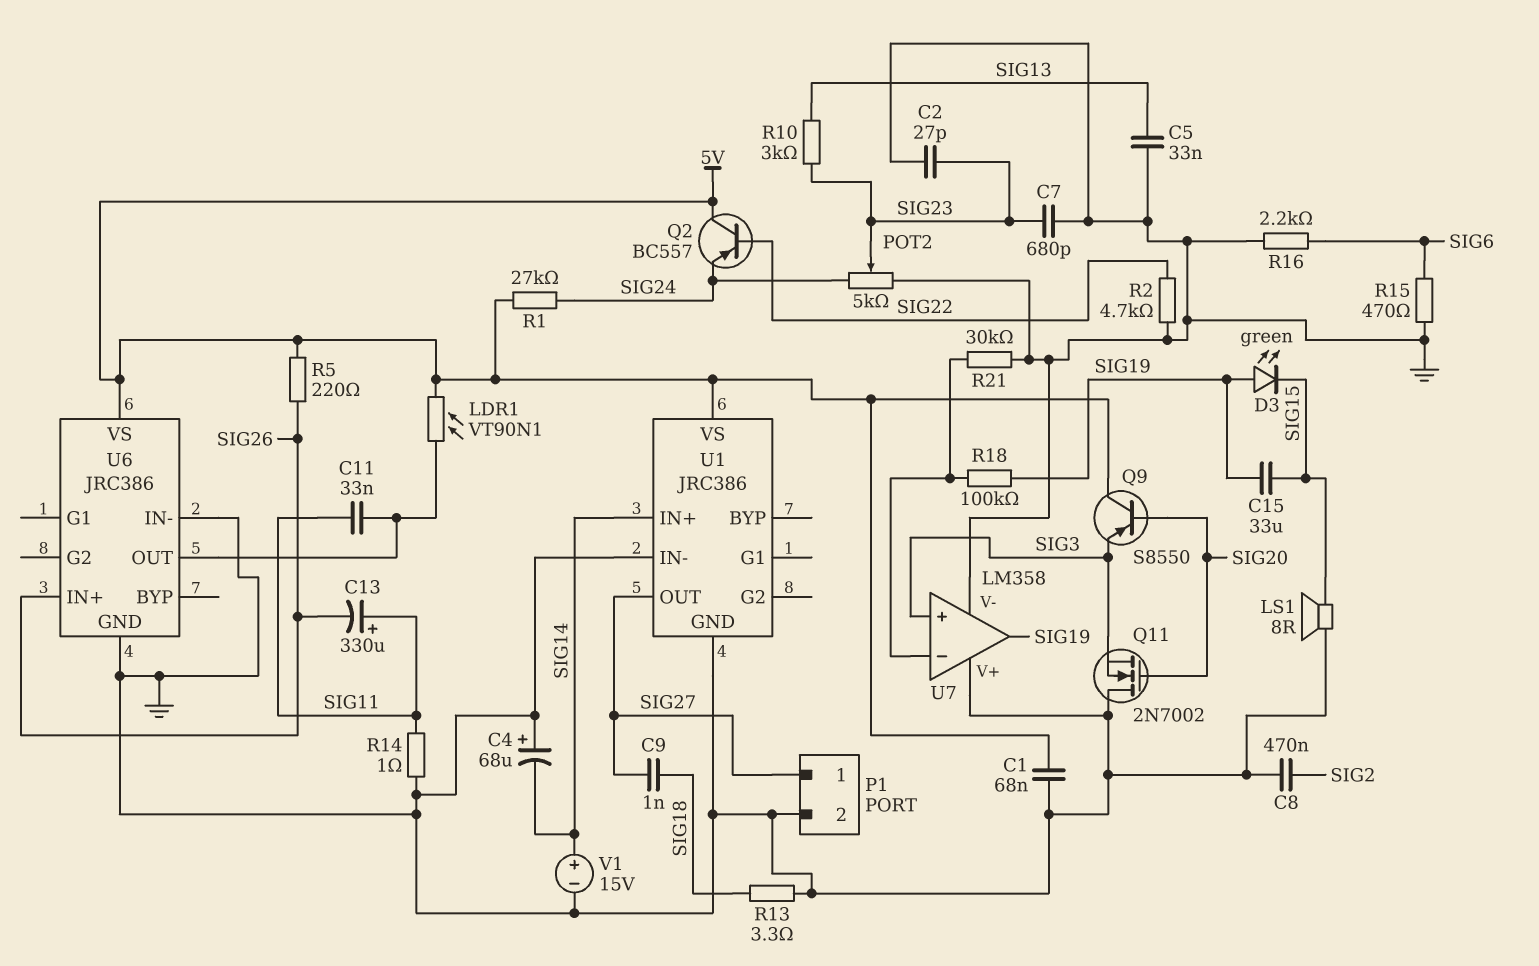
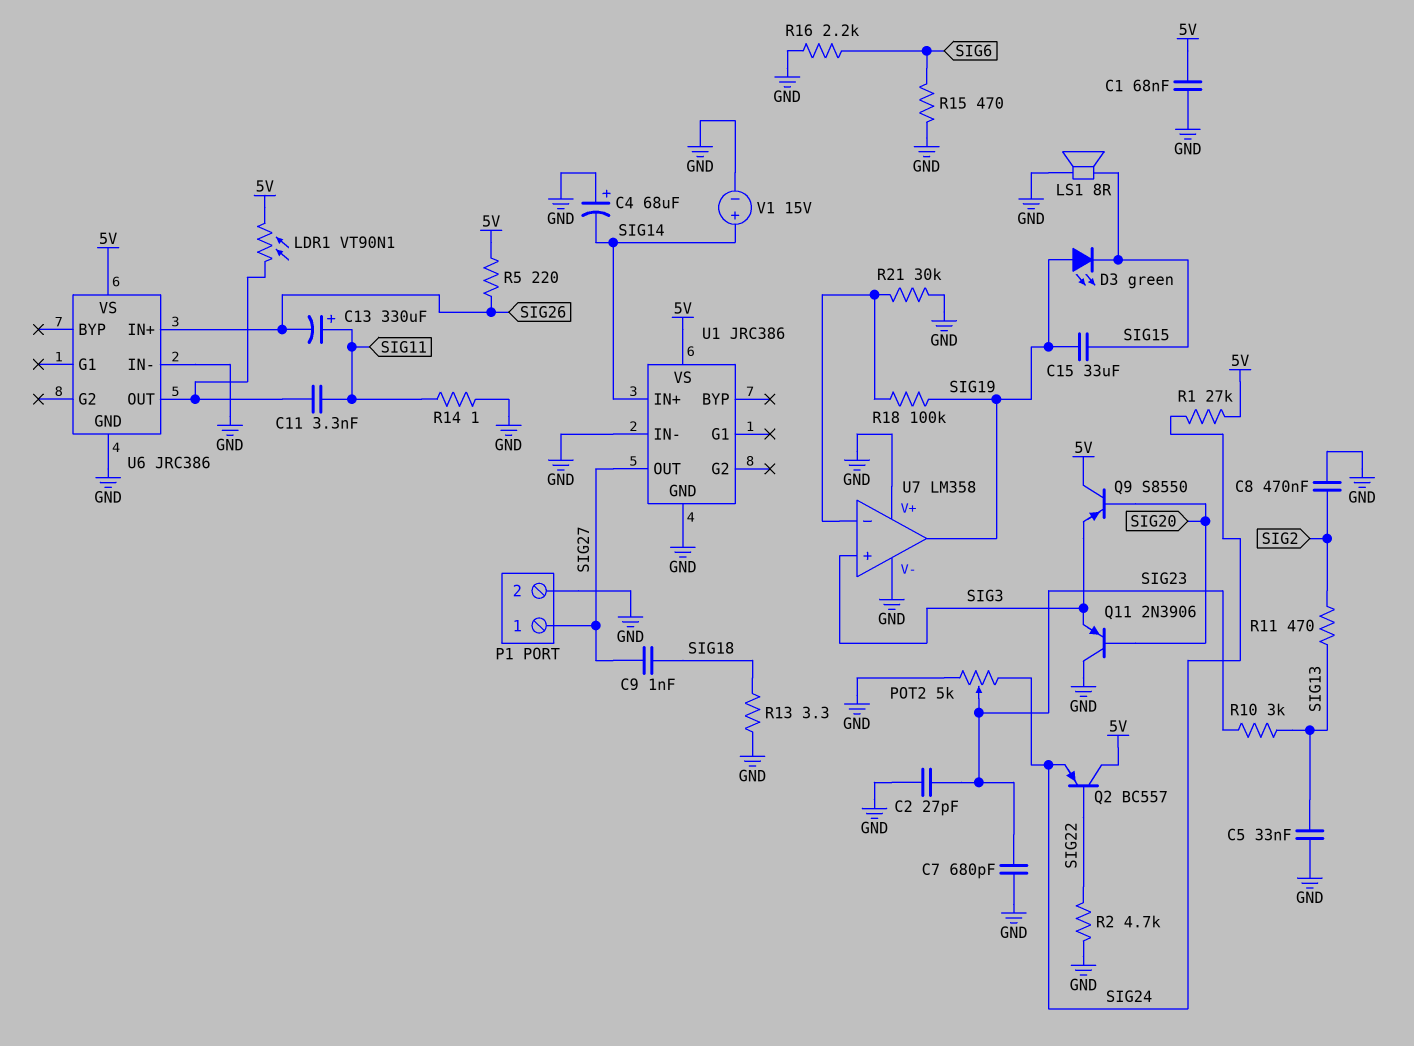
C11: 33nF (SIG11, U6/OUT) -> 3.3nF (SIG11, U6/OUT)
Q11: NMOS 2N7002 (G SIG20, D GND, S SIG3) -> PNP 2N3906 (B SIG20, C GND, E SIG3)
R11: none -> 470 (SIG2, SIG13)

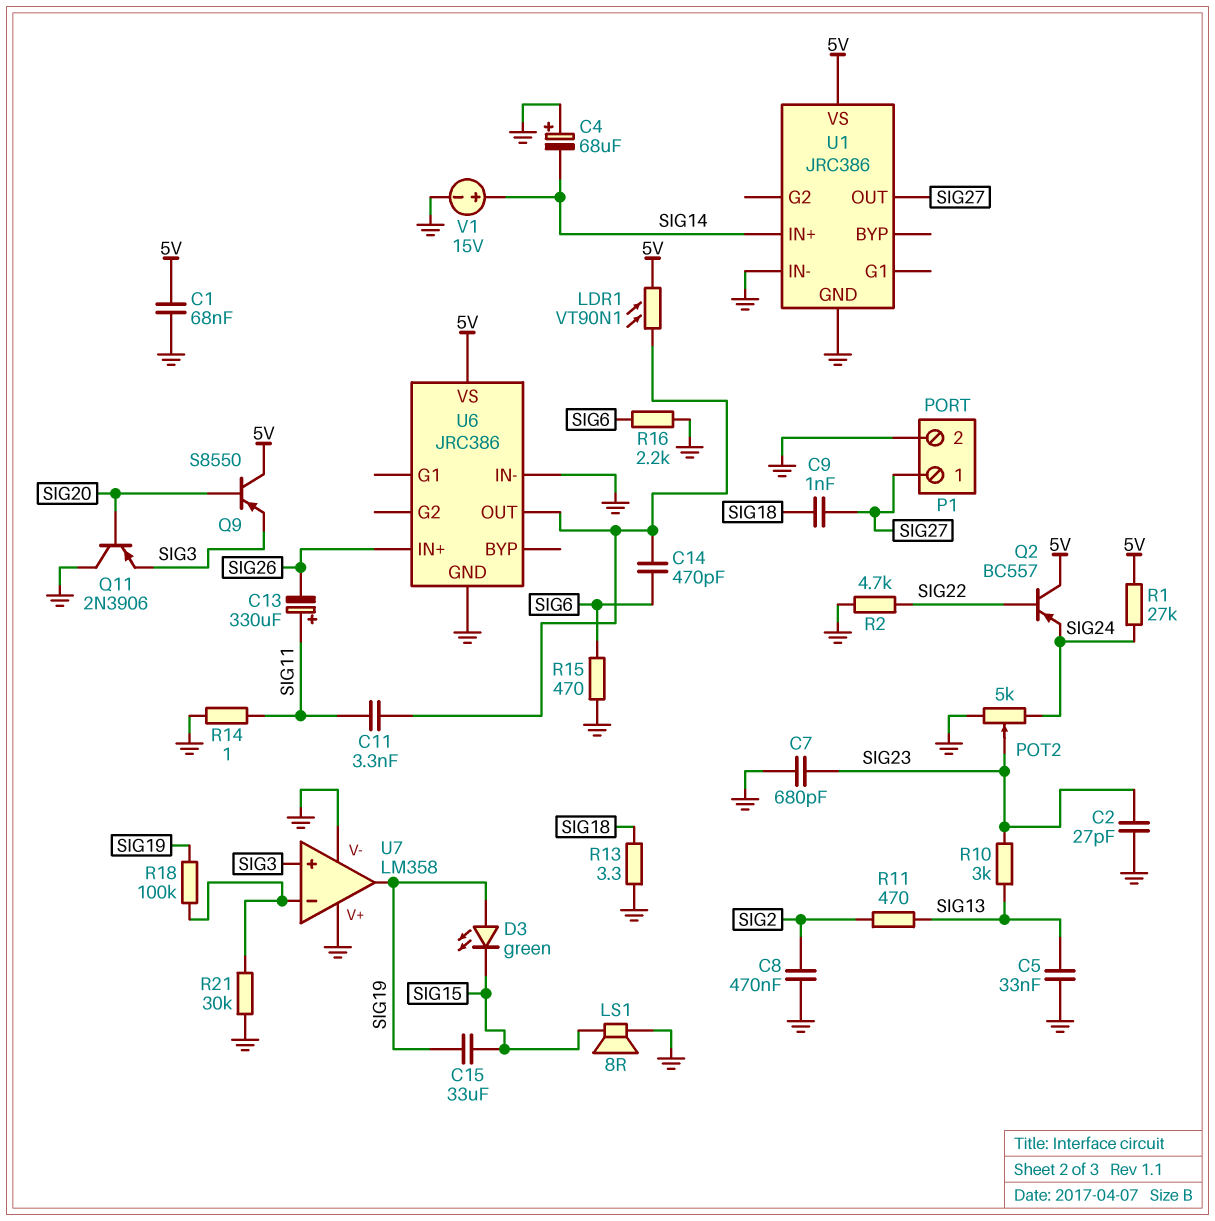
C14: none -> 470pF (SIG6, U6/OUT)
R5: 220 (5V, SIG26) -> none

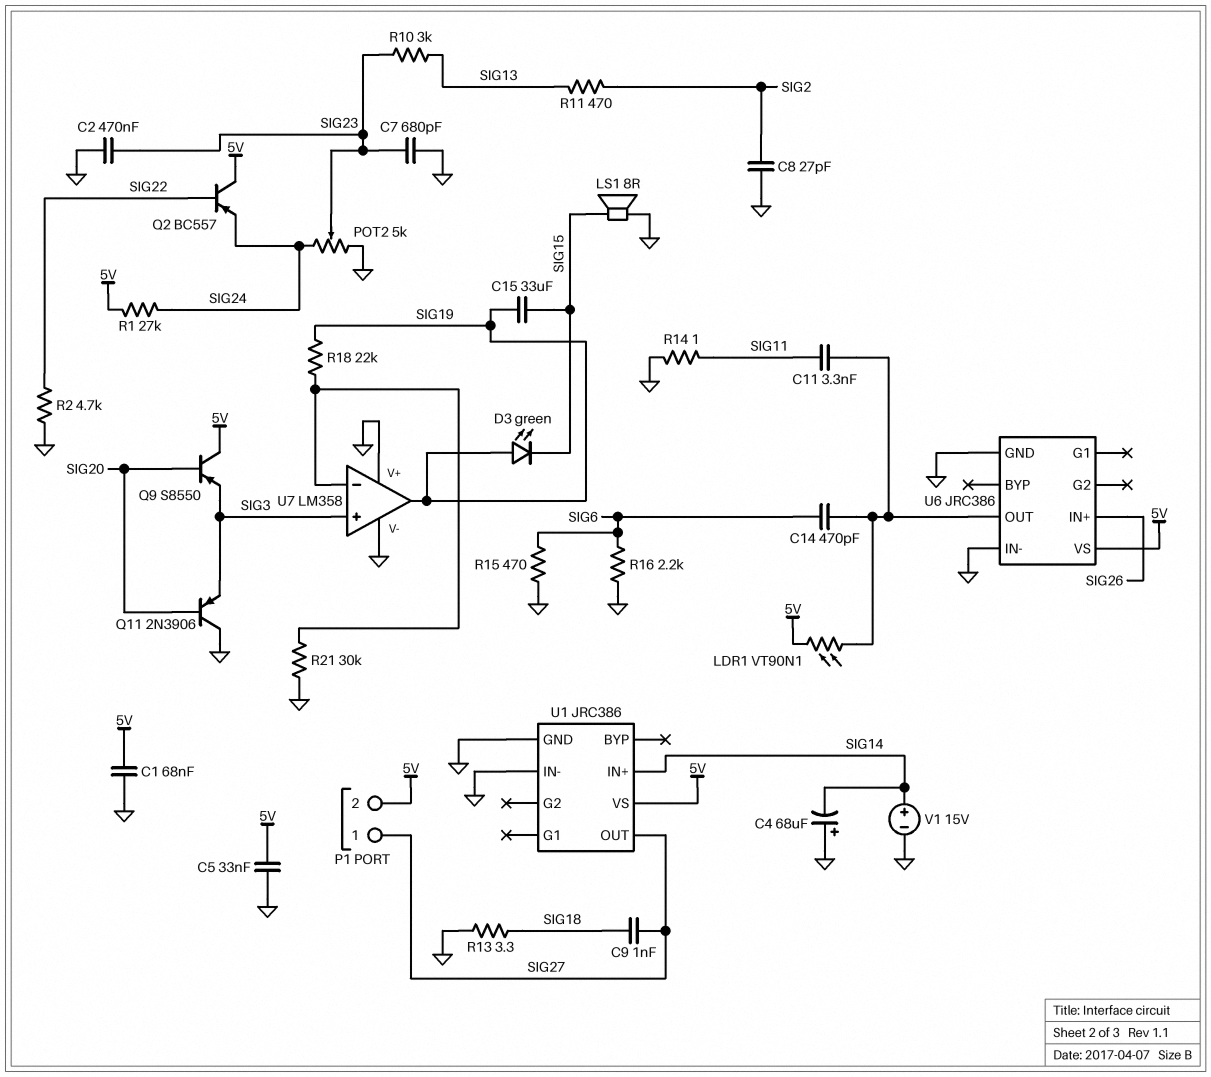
C2: 27pF (GND, SIG23) -> 470nF (GND, SIG23)
C5: 33nF (GND, SIG13) -> 33nF (5V, GND)
C8: 470nF (GND, SIG2) -> 27pF (GND, SIG2)
C13: 330uF (plus SIG11, minus SIG26) -> none
P1 pin 2: GND -> 5V
R18: 100k (SIG19, U7/in-) -> 22k (SIG19, U7/in-)

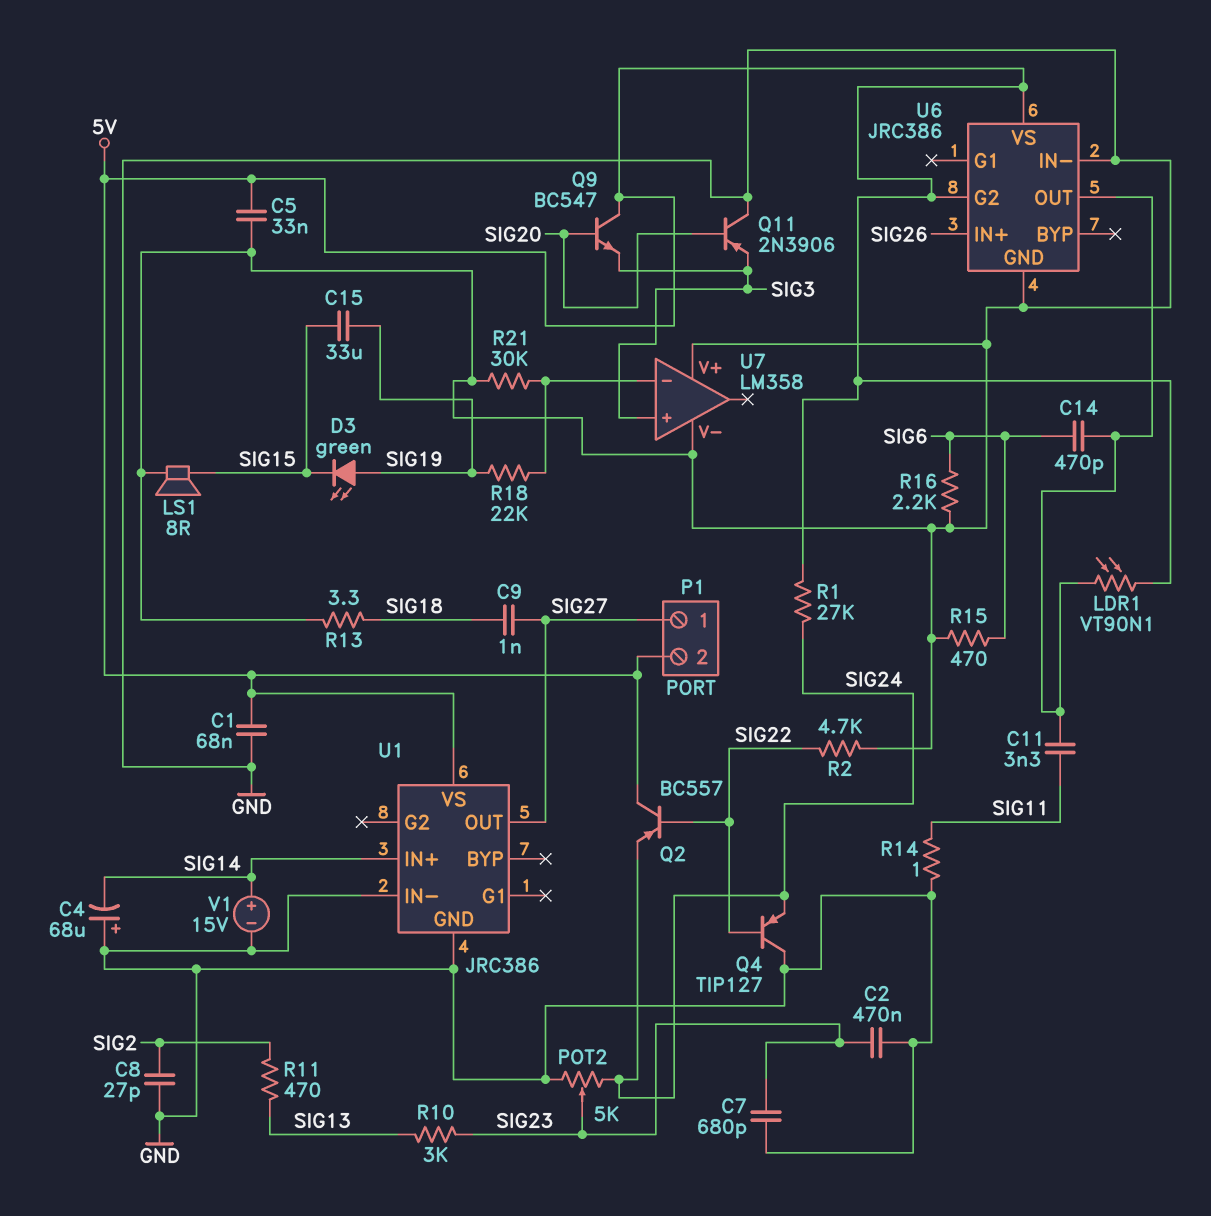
Q4: none -> PNP TIP127 (B SIG22, C GND, E SIG24)
Q9: PNP S8550 (B SIG20, C 5V, E SIG3) -> NPN BC547 (B SIG20, C 5V, E SIG3)
U6 pin G2: none -> 5V
U7 pin out: SIG19 -> none

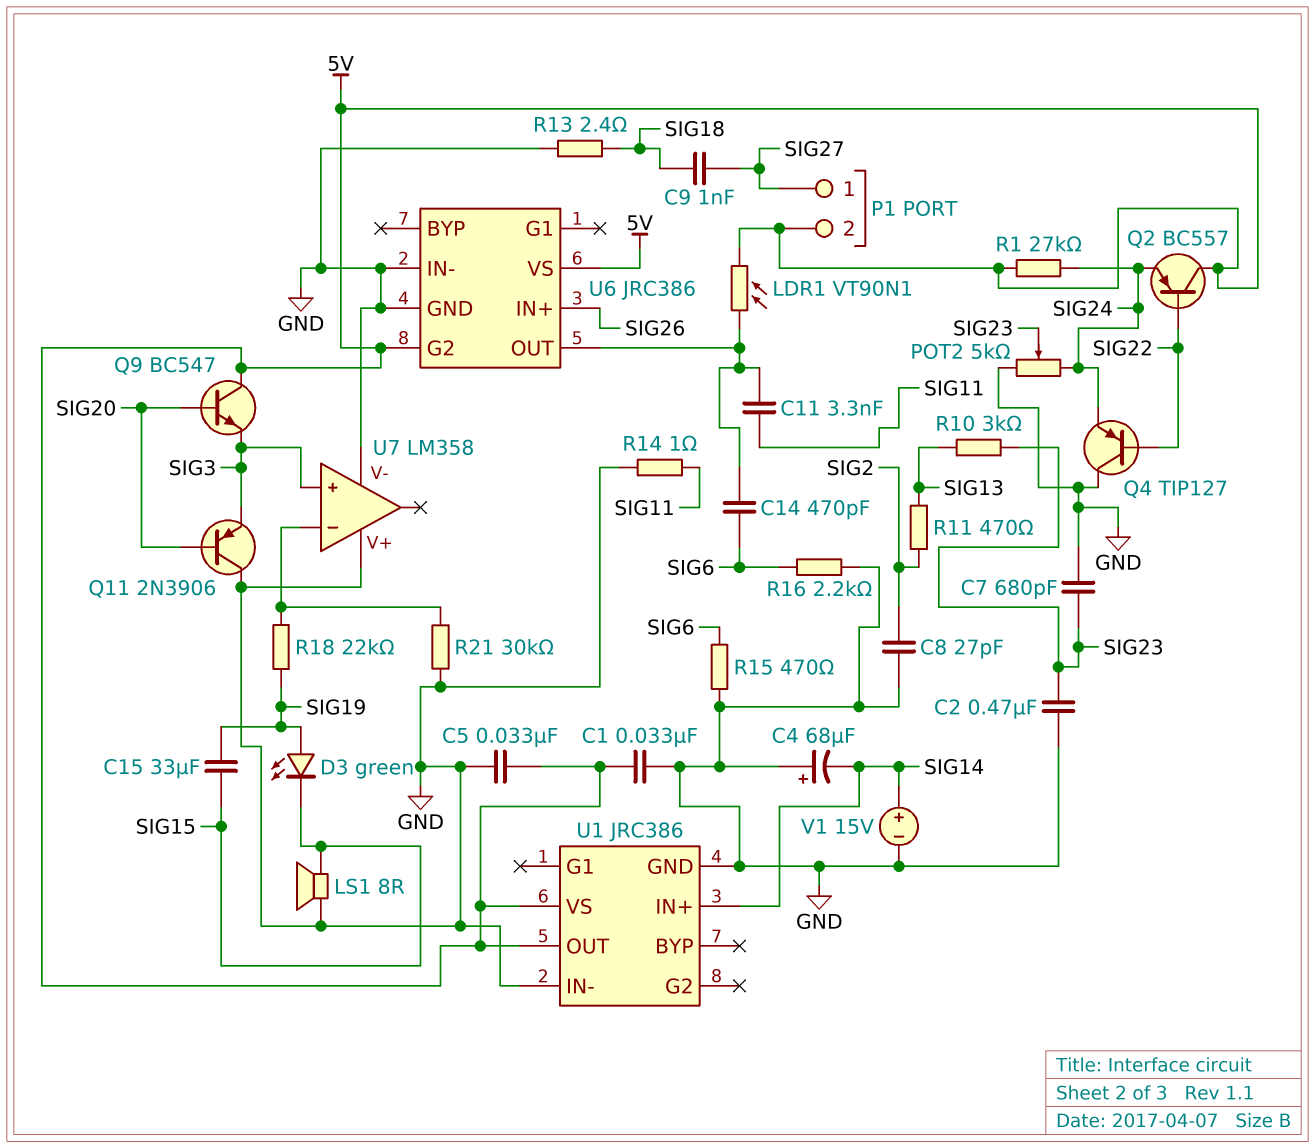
C1: 68nF (5V, GND) -> 33nF (5V, GND)
R2: 4.7k (GND, SIG22) -> none
R13: 3.3 (GND, SIG18) -> 2.4 (GND, SIG18)
U1 pin OUT: SIG27 -> 5V

